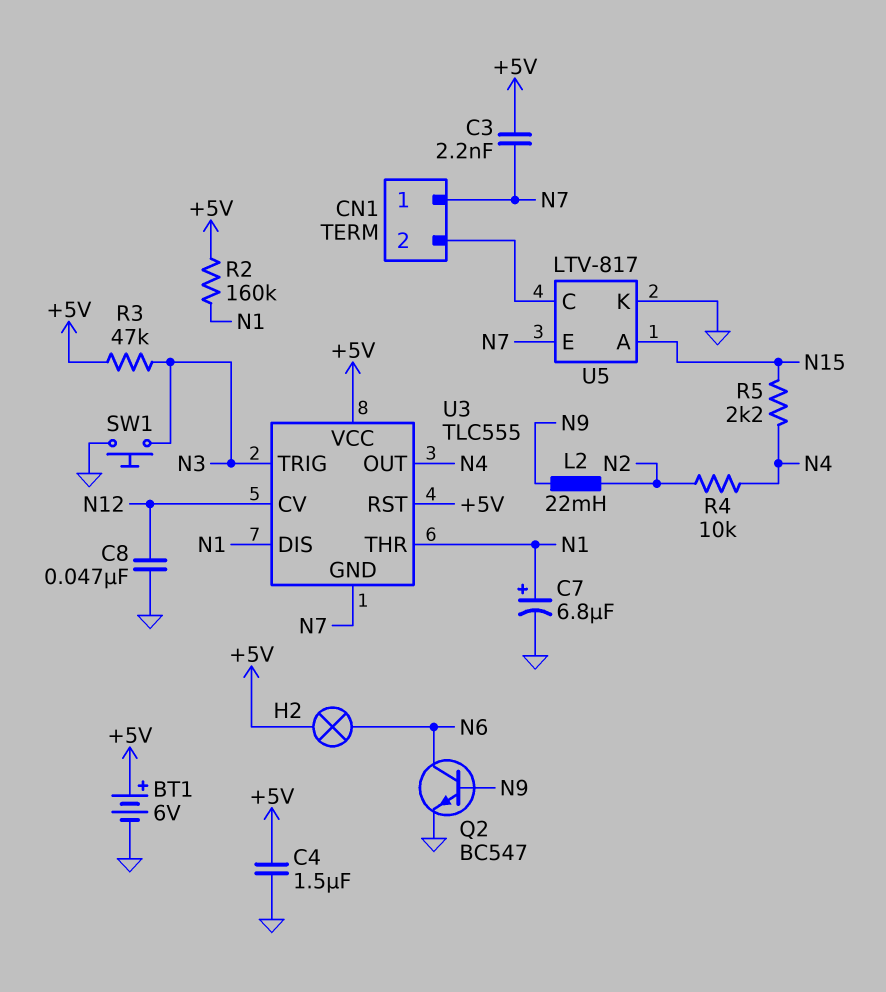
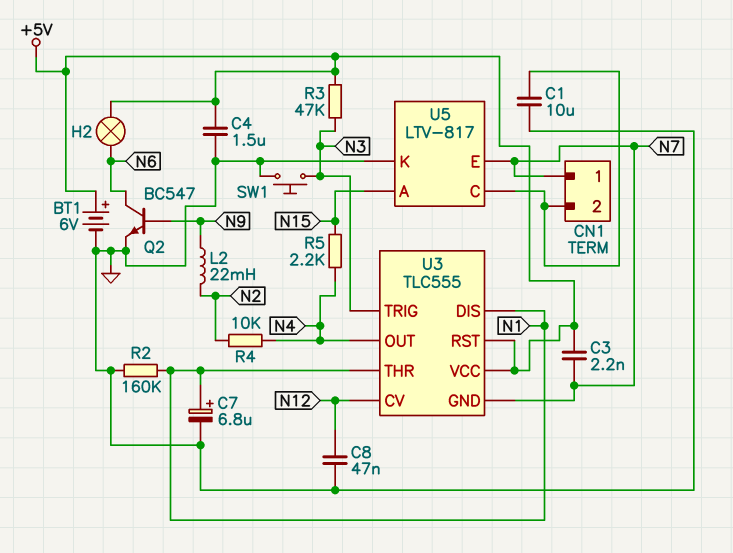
C1: none -> 10uF (CN1/2, GND)
R2: 160k (+5V, N1) -> 160k (GND, N1)

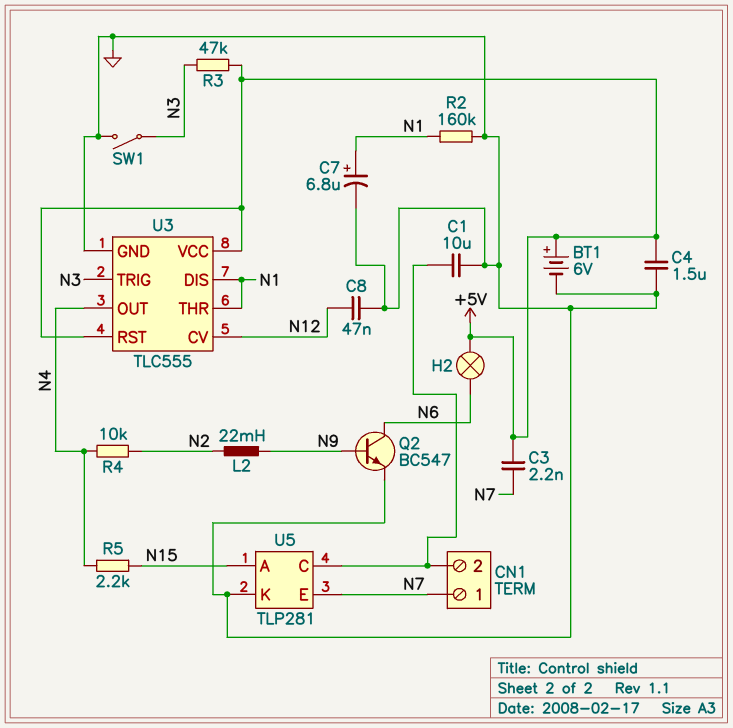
SW1: button (GND, N3) -> switch (GND, N3)
U3 pin GND: N7 -> GND
U5: LTV-817 -> TLP281

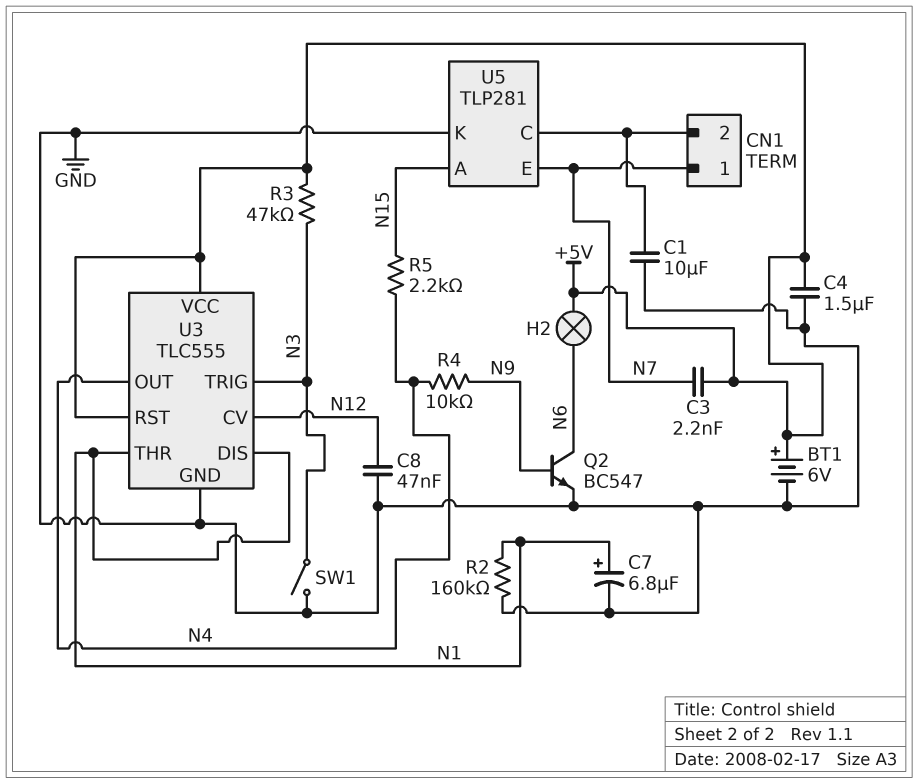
L2: 22mH (N2, N9) -> none
R4: 10k (N2, N4) -> 10k (N4, N9)

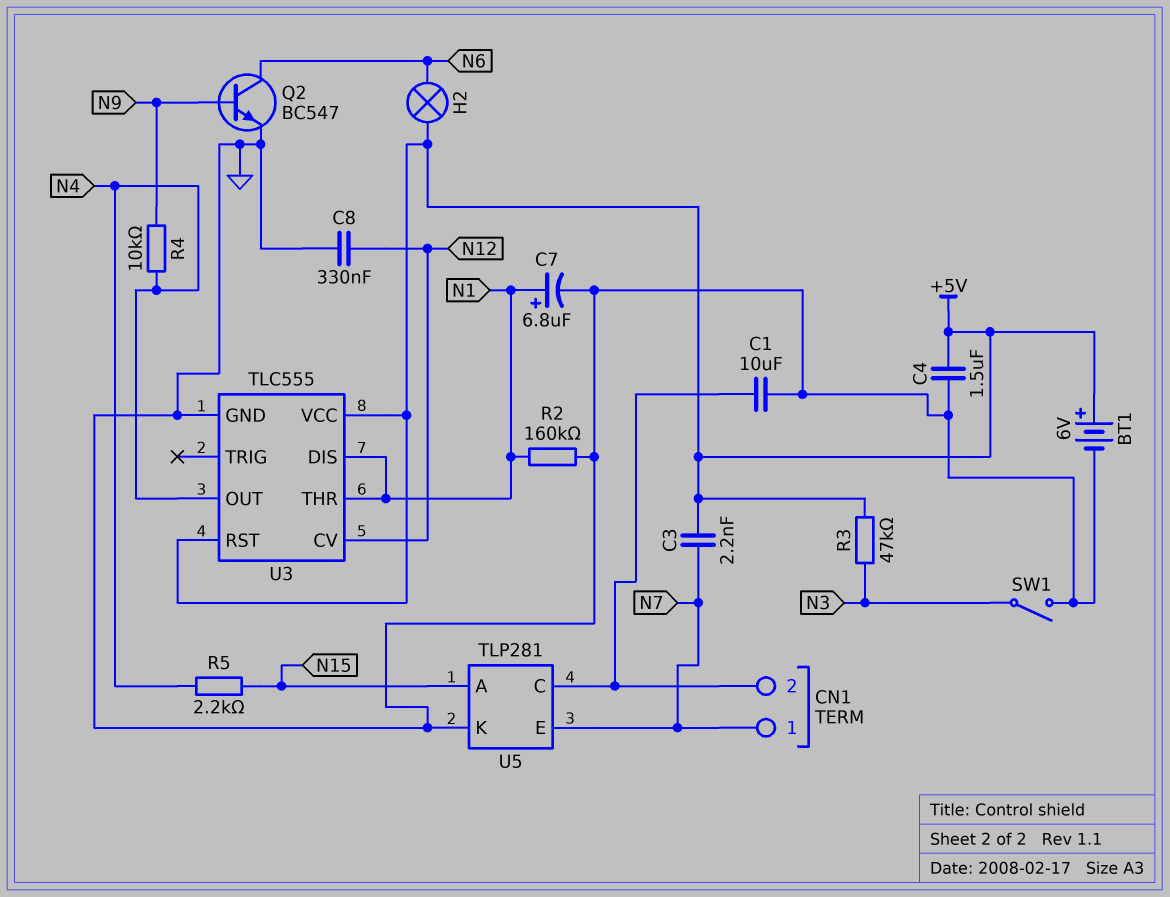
C8: 47nF (GND, N12) -> 330nF (GND, N12)
U3 pin TRIG: N3 -> none

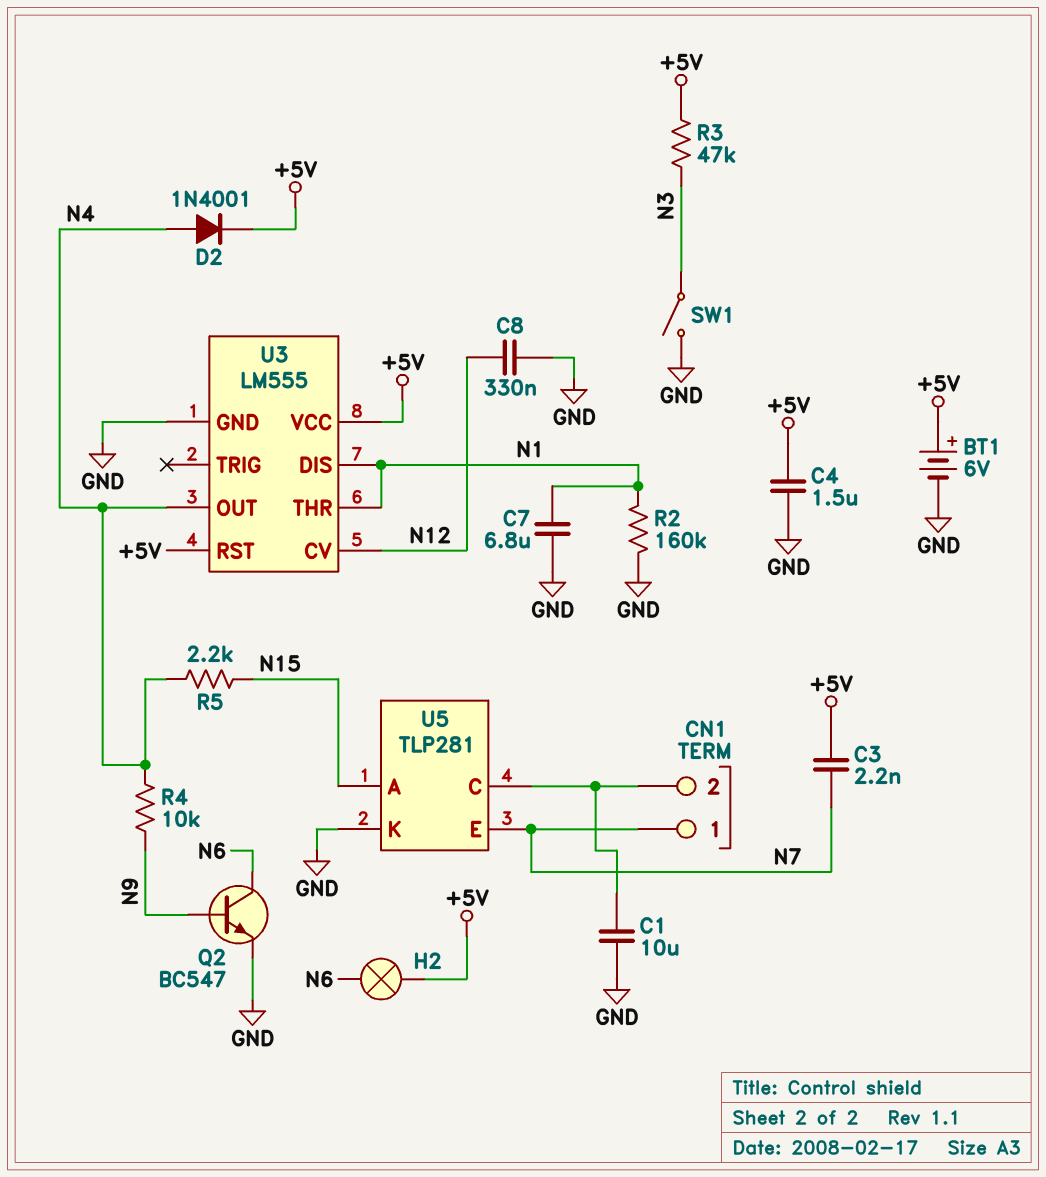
C7: 6.8uF (plus N1, minus GND) -> 6.8uF (GND, N1)
D2: none -> diode 1N4001 (A N4, K +5V)
U3: TLC555 -> LM555

